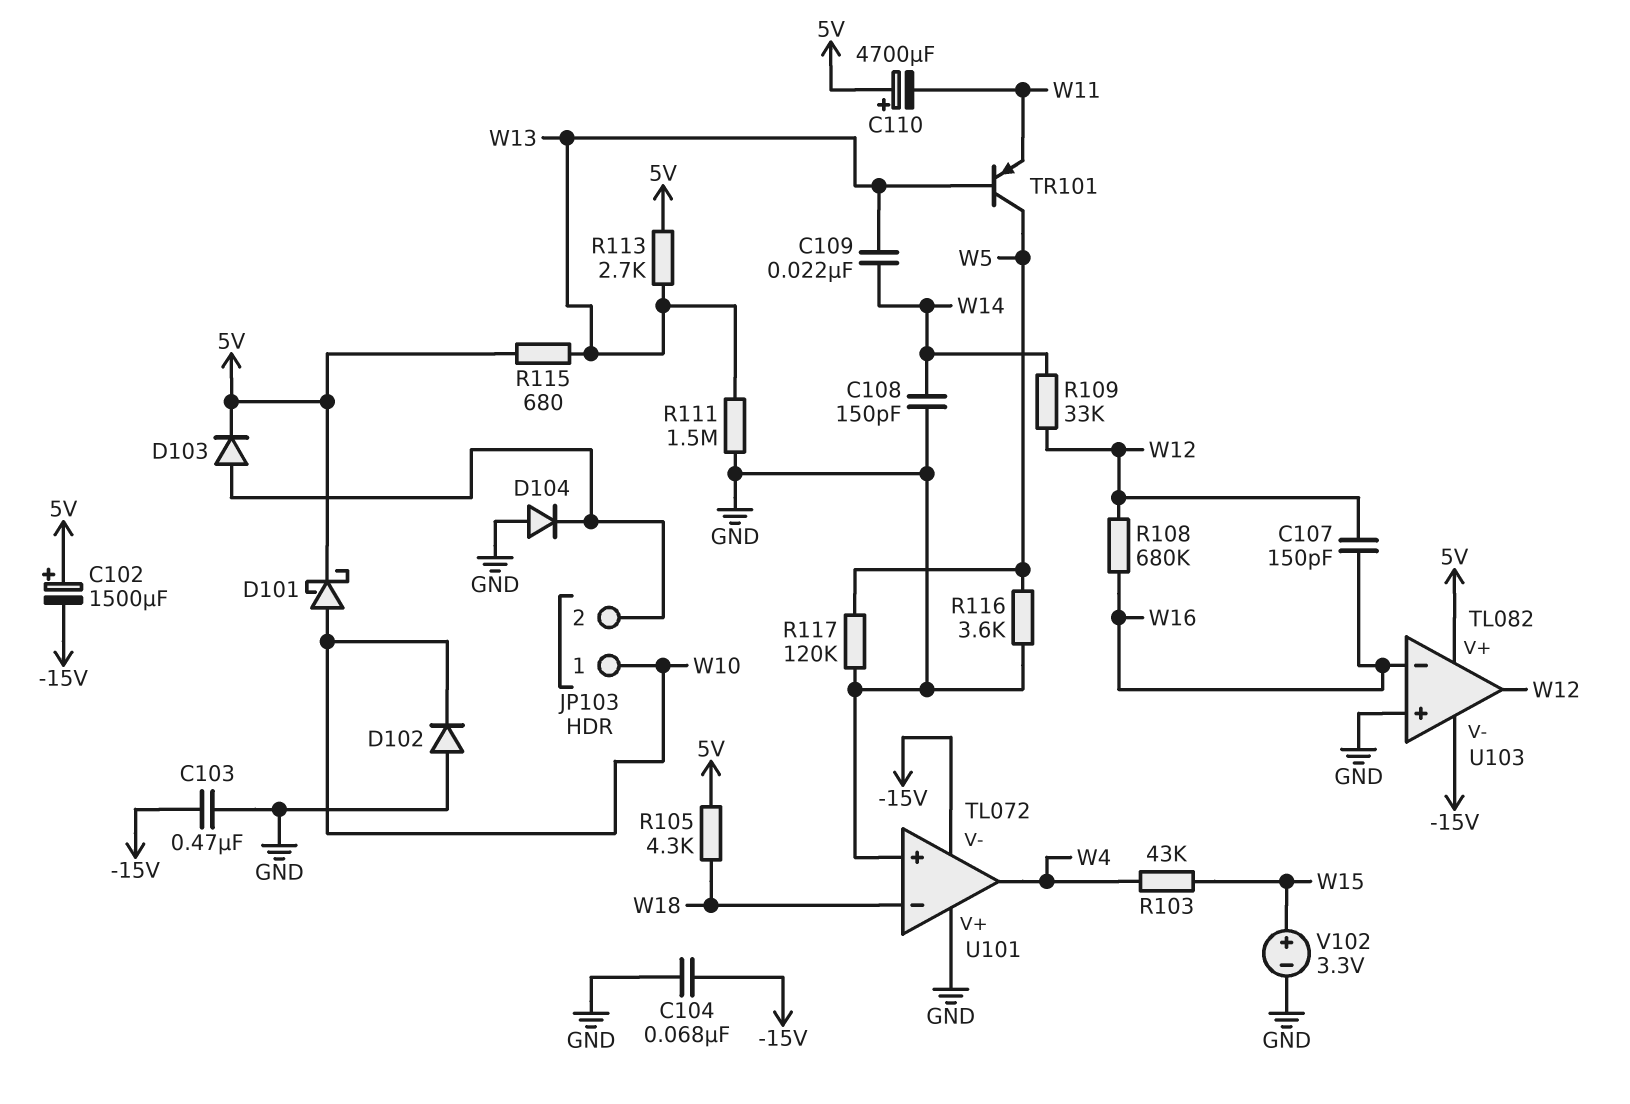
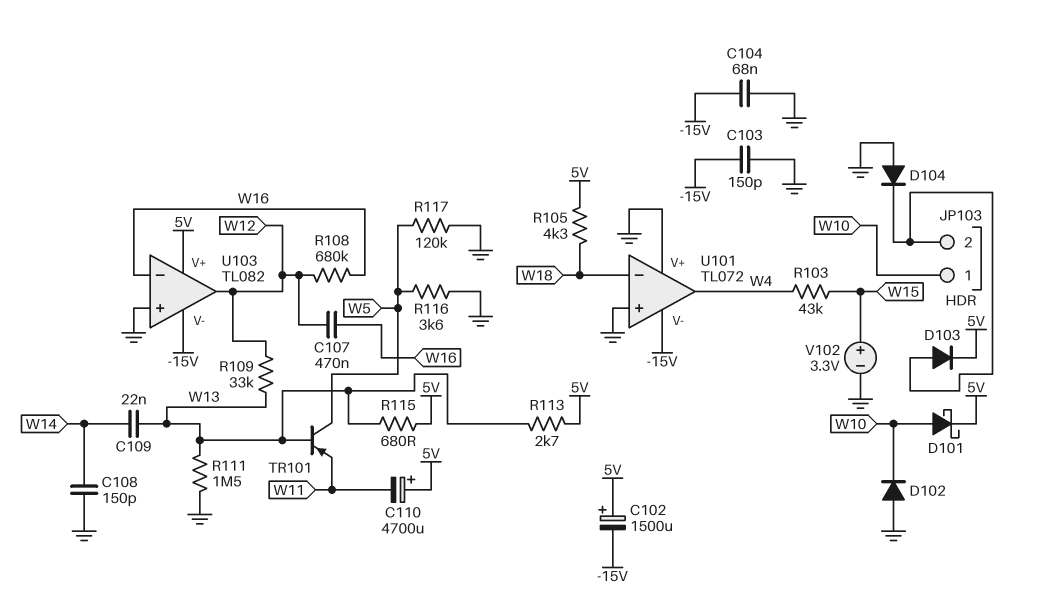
C103: 470nF (-15V, GND) -> 150pF (-15V, GND)
C107: 150pF (W12, W16) -> 470nF (W12, W16)
R109: 33k (W12, W14) -> 33k (W12, W13)

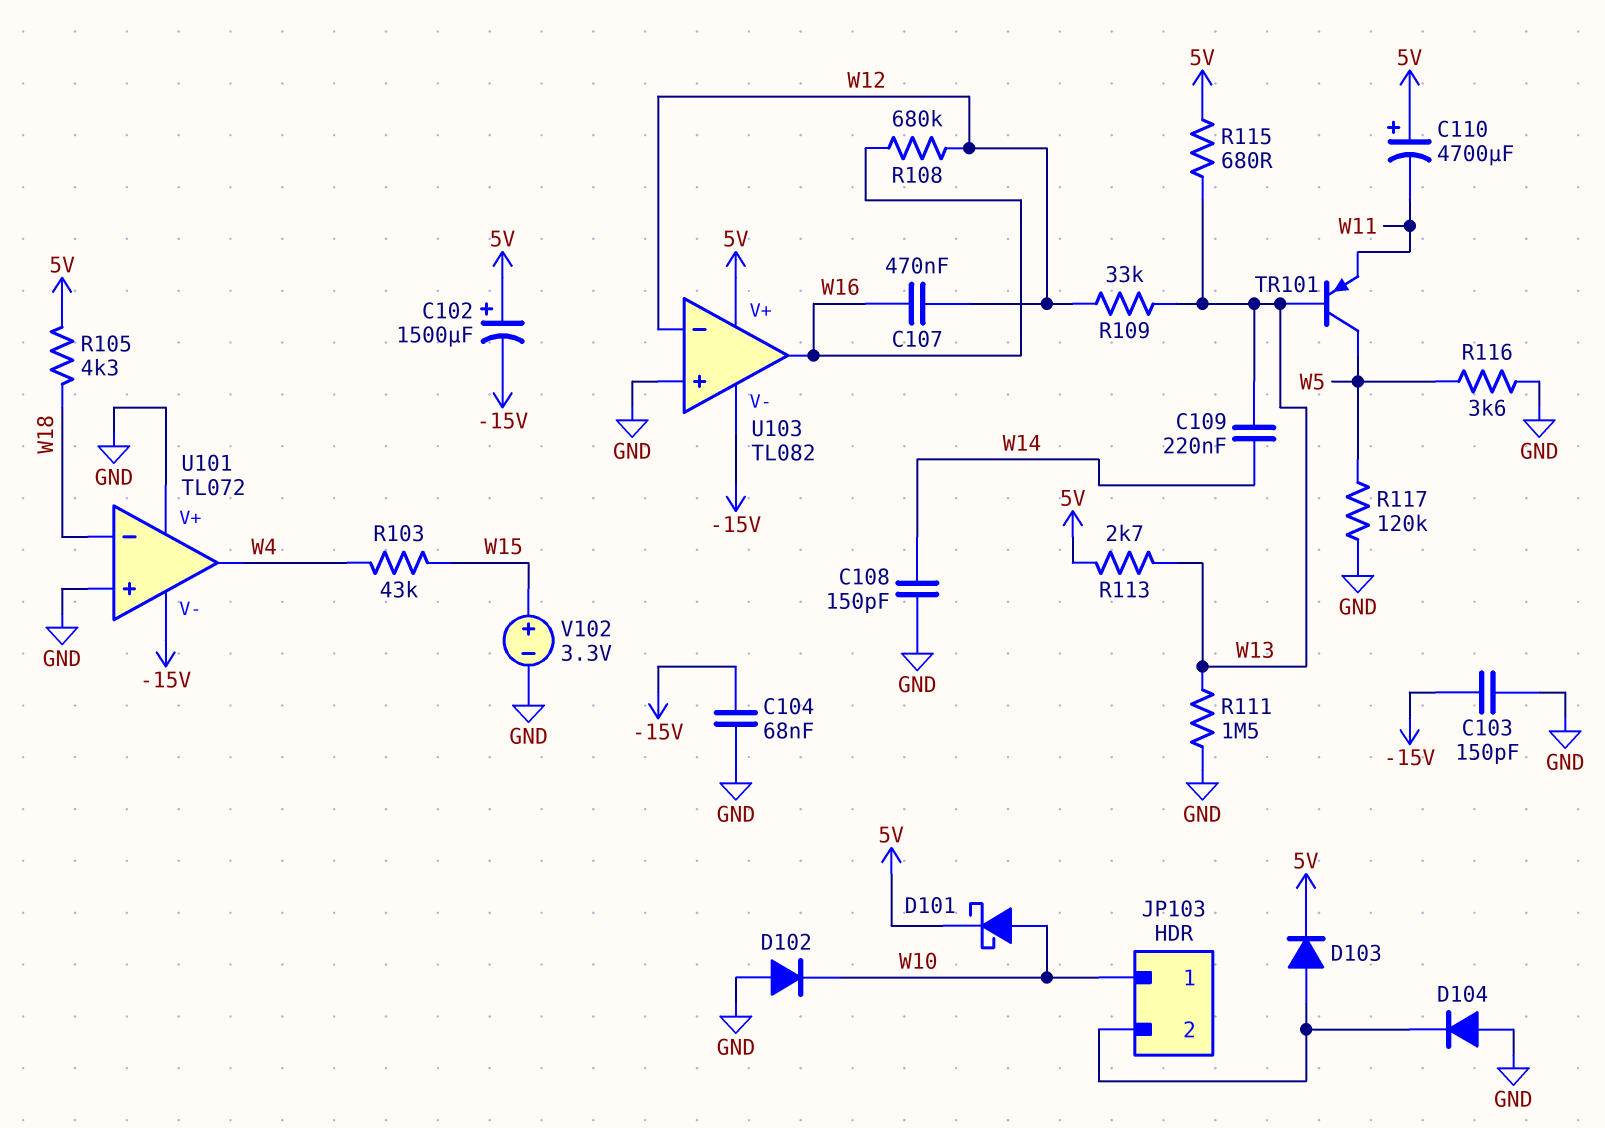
C109: 22nF (W13, W14) -> 220nF (W13, W14)
U103 pin in-: W16 -> W12
U103 pin out: W12 -> W16

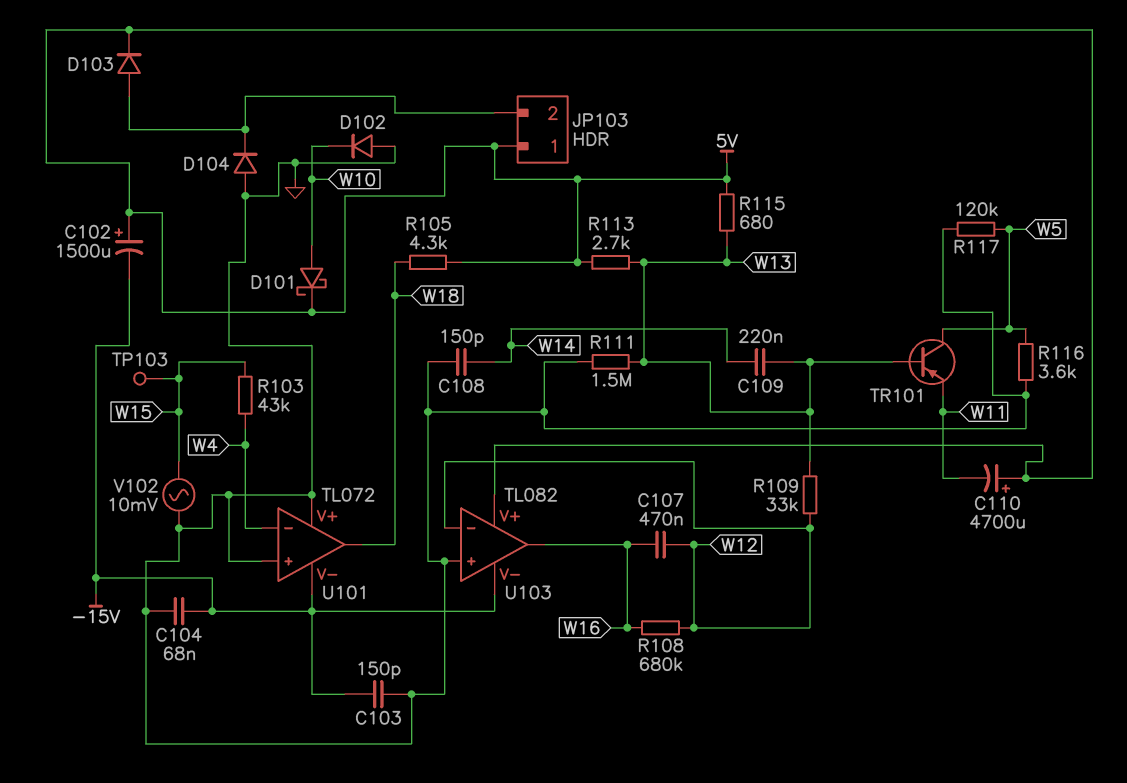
JP103 pin 1: W10 -> 5V
TP103: none -> test point (W15)
U101 pin in-: W18 -> W4
U101 pin out: W4 -> W18
V102: 3.3V (plus W15, minus GND) -> AC 10mV (GND, W15)

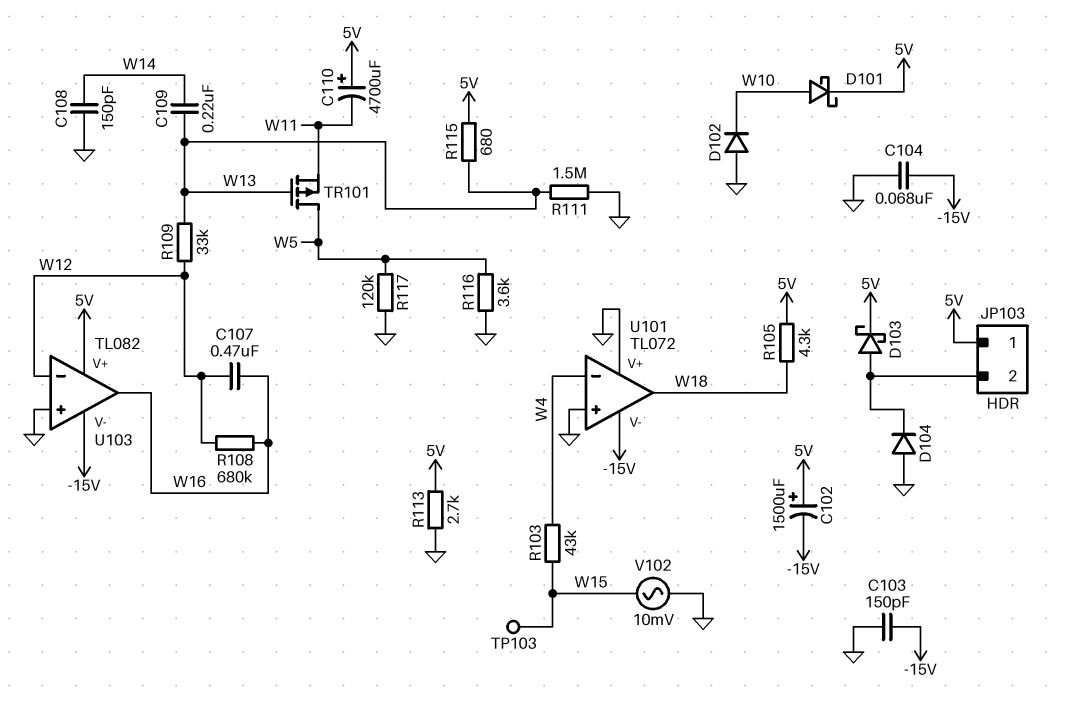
D103: diode (A JP103/2, K 5V) -> schottky (A JP103/2, K 5V)
R113: 2.7k (5V, W13) -> 2.7k (5V, GND)
TR101: PNP (B W13, C W5, E W11) -> PMOS (G W13, D W5, S W11)

